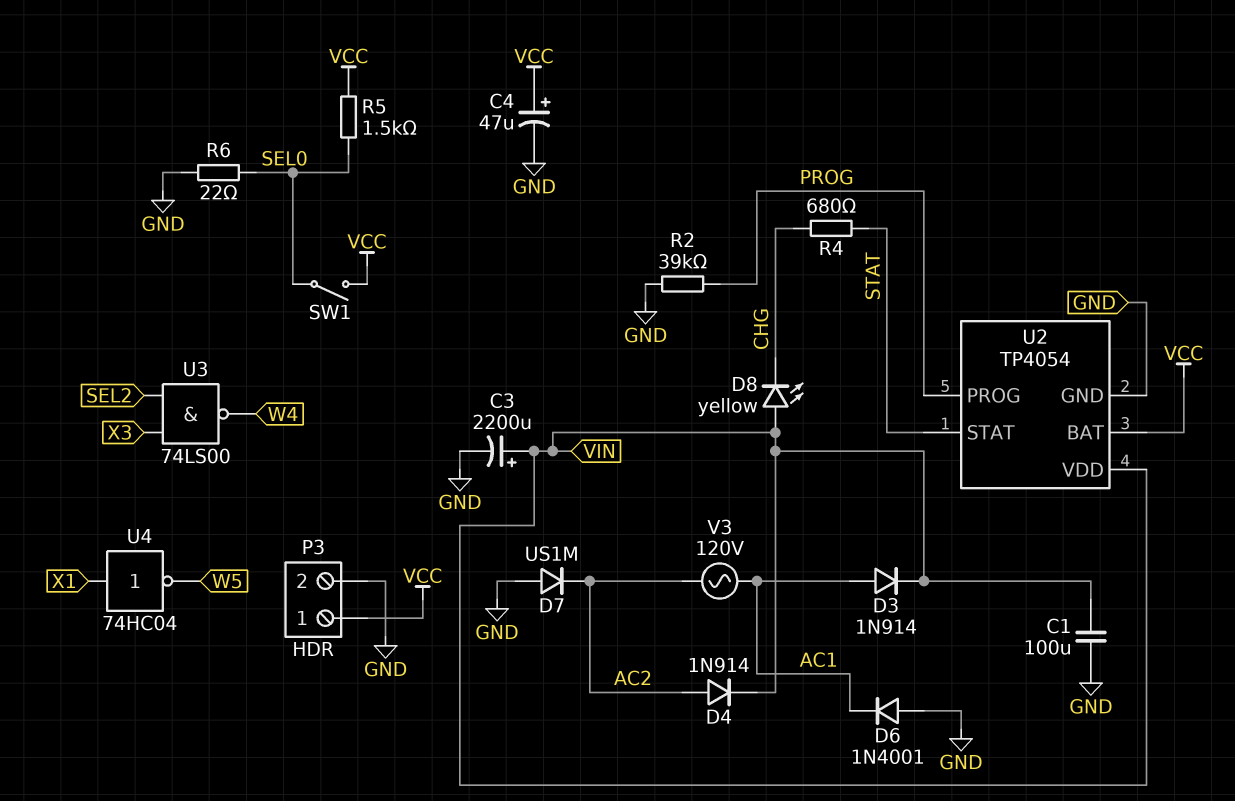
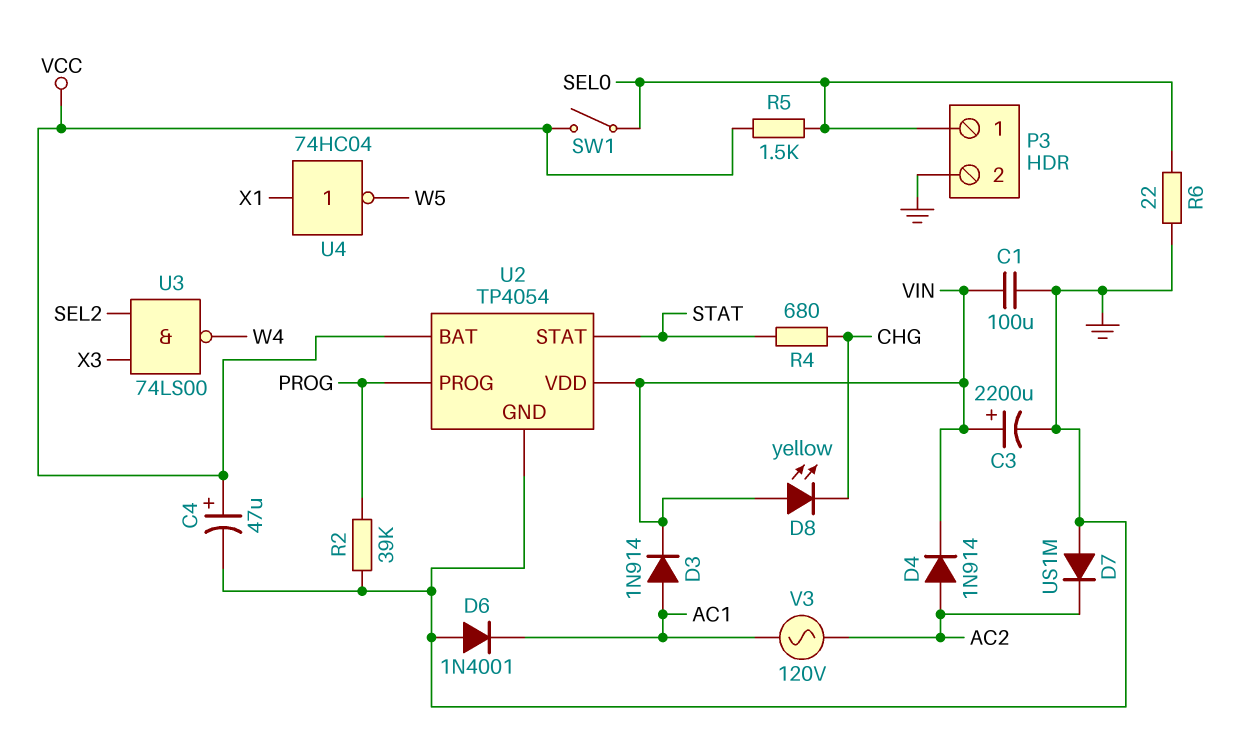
P3 pin 1: VCC -> SEL0

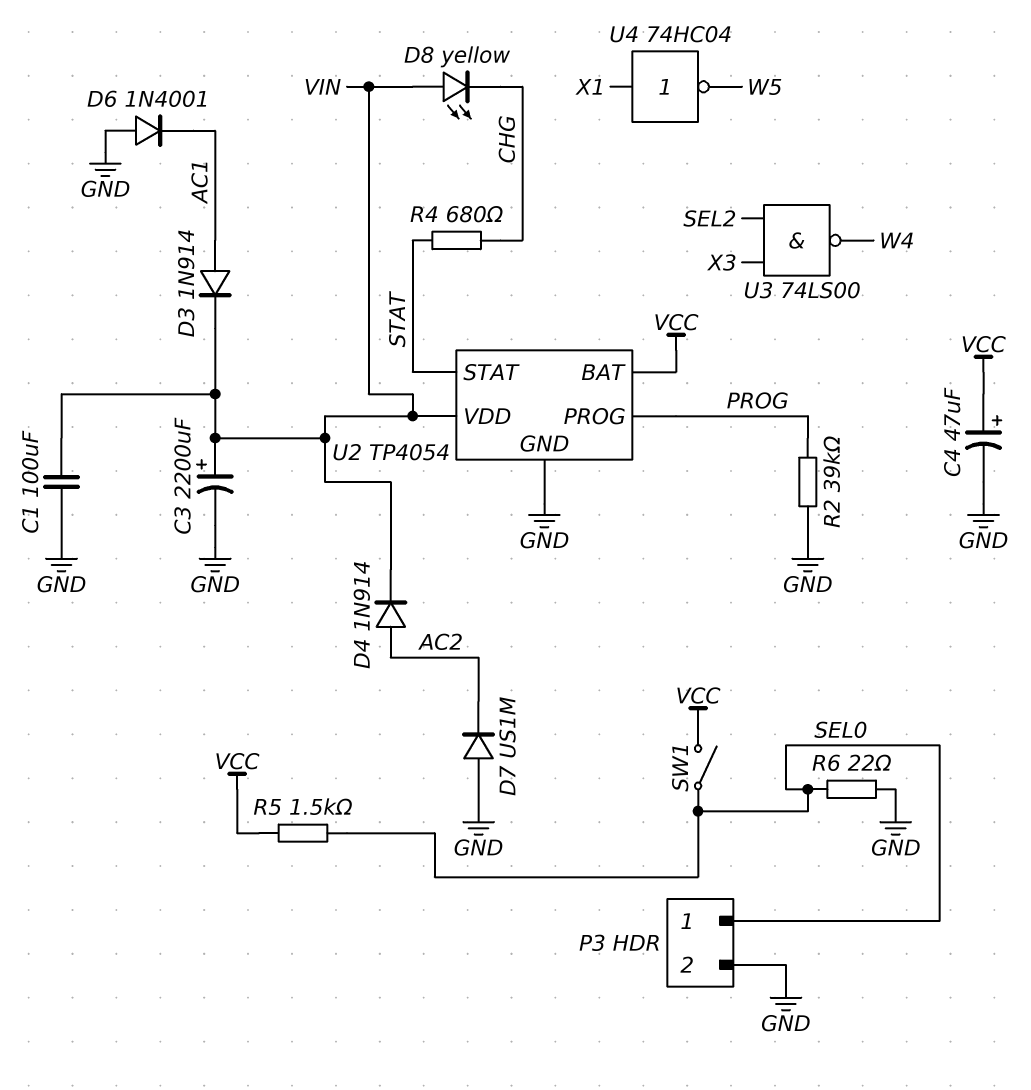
V3: AC 120V (AC1, AC2) -> none

